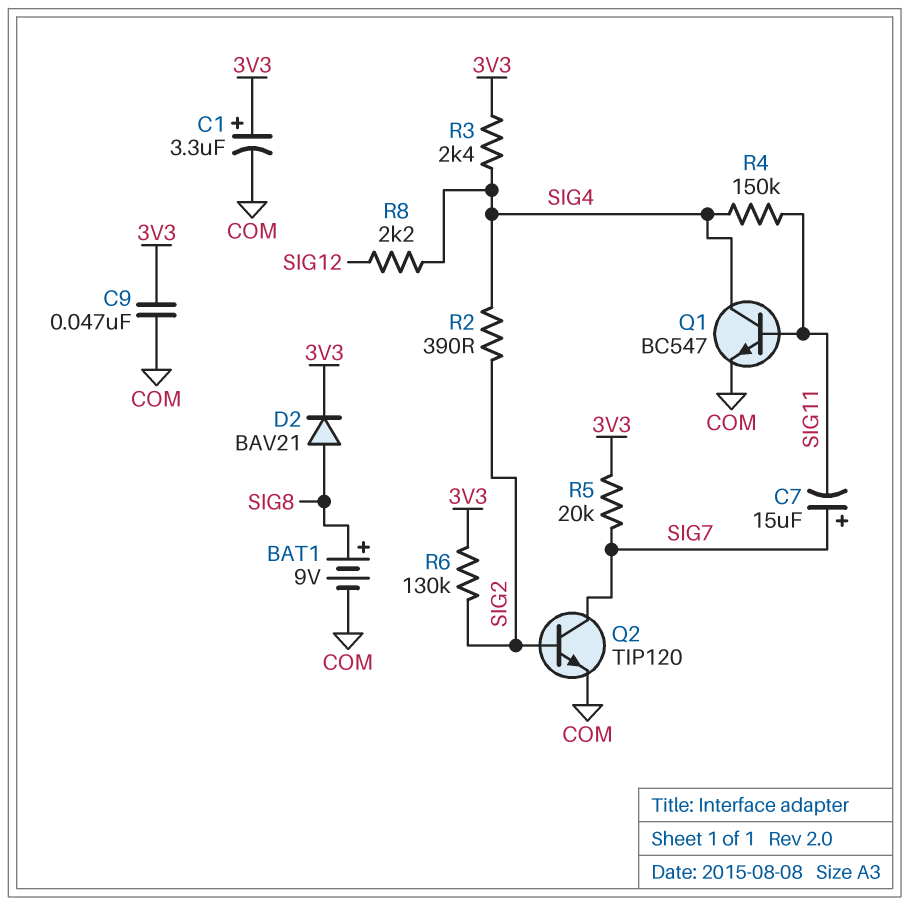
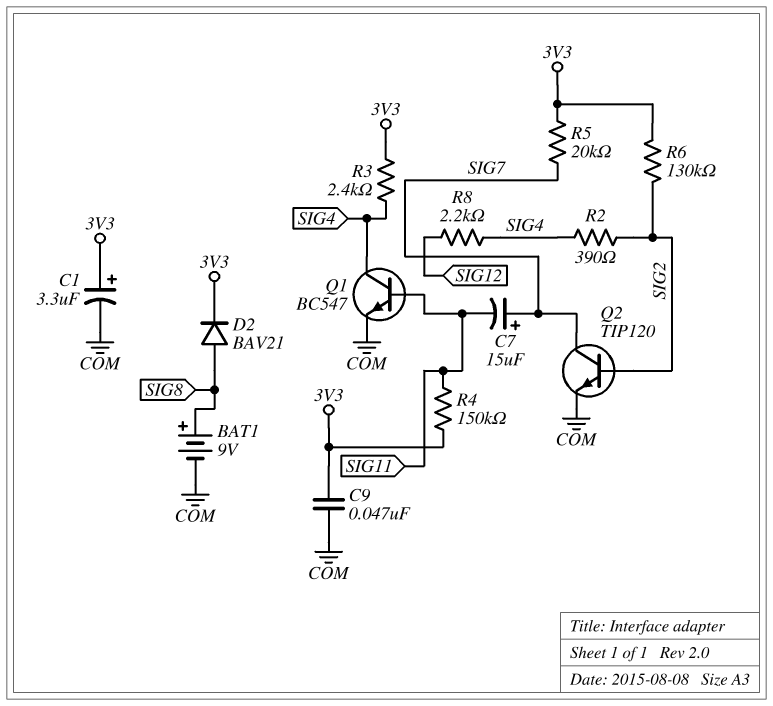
R4: 150k (SIG4, SIG11) -> 150k (3V3, SIG11)

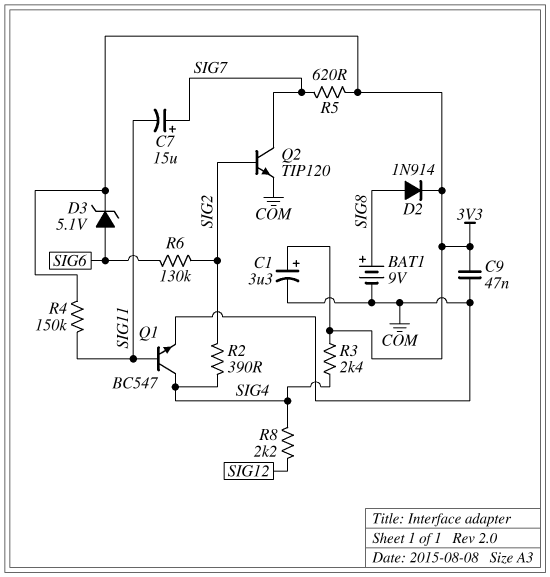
D2: diode BAV21 (A SIG8, K 3V3) -> diode 1N914 (A SIG8, K 3V3)
D3: none -> zener 5.1V (A SIG6, K 3V3)
R5: 20k (3V3, SIG7) -> 620 (3V3, SIG7)
R6: 130k (3V3, SIG2) -> 130k (SIG2, SIG6)

